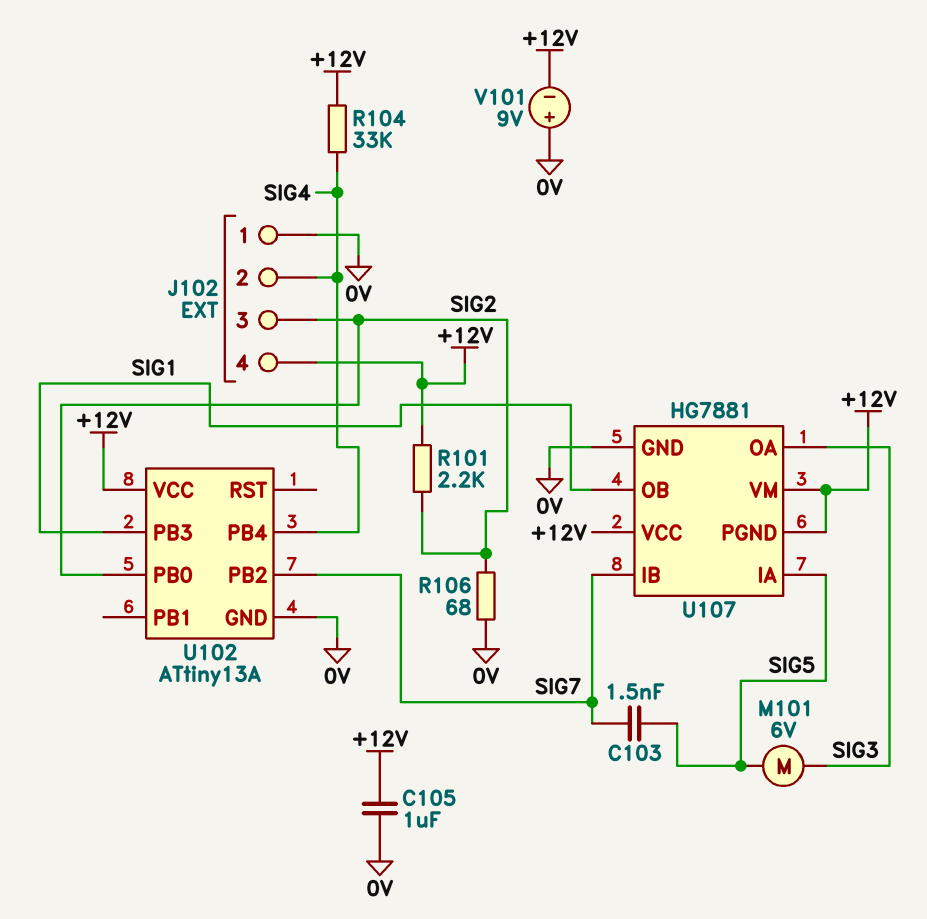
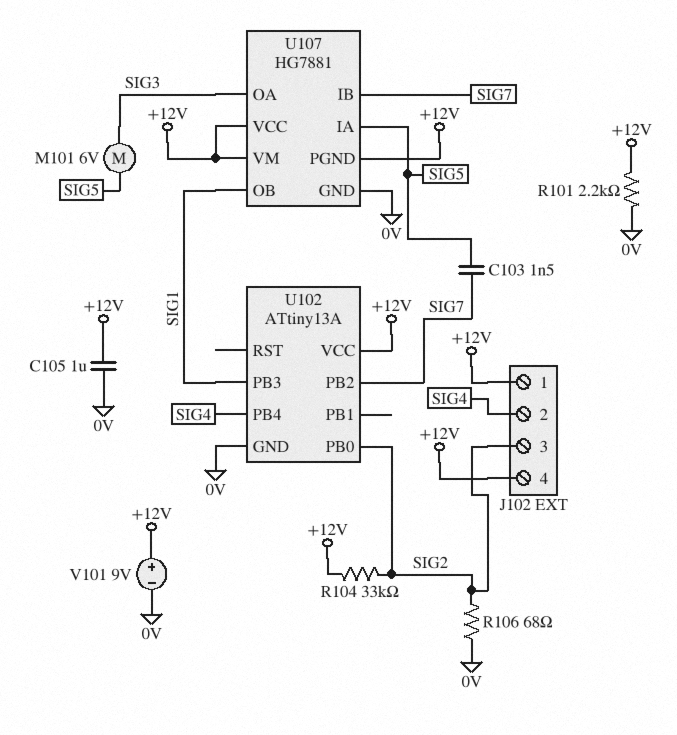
J102 pin 1: 0V -> +12V
R101: 2.2k (+12V, SIG2) -> 2.2k (+12V, 0V)
R104: 33k (+12V, SIG4) -> 33k (+12V, SIG2)
V101: 9V (plus 0V, minus +12V) -> 9V (plus +12V, minus 0V)

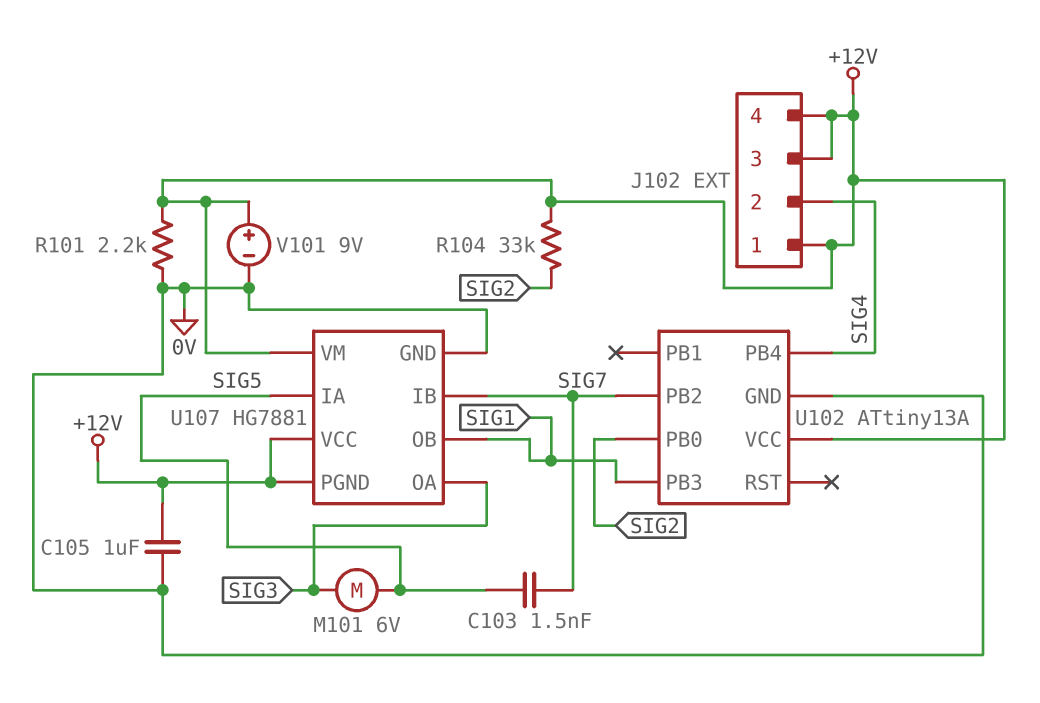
J102 pin 3: SIG2 -> +12V
R106: 68 (0V, SIG2) -> none

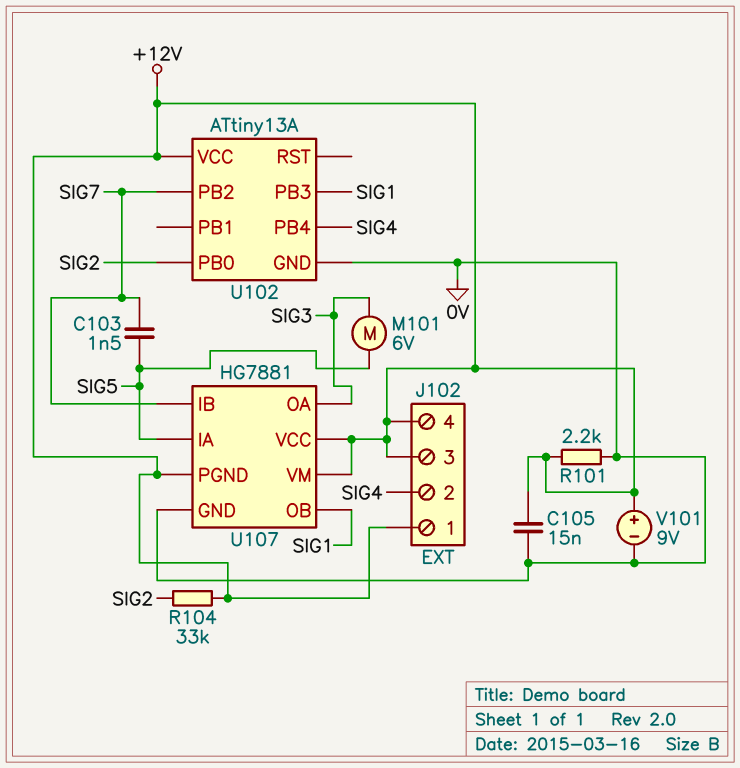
C105: 1uF (+12V, 0V) -> 15nF (+12V, 0V)

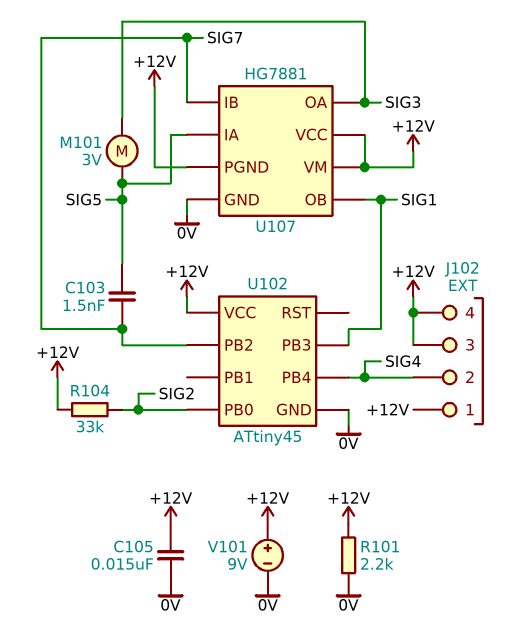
M101: motor 6V (SIG3, SIG5) -> motor 3V (SIG3, SIG5)
U102: ATtiny13A -> ATtiny45

